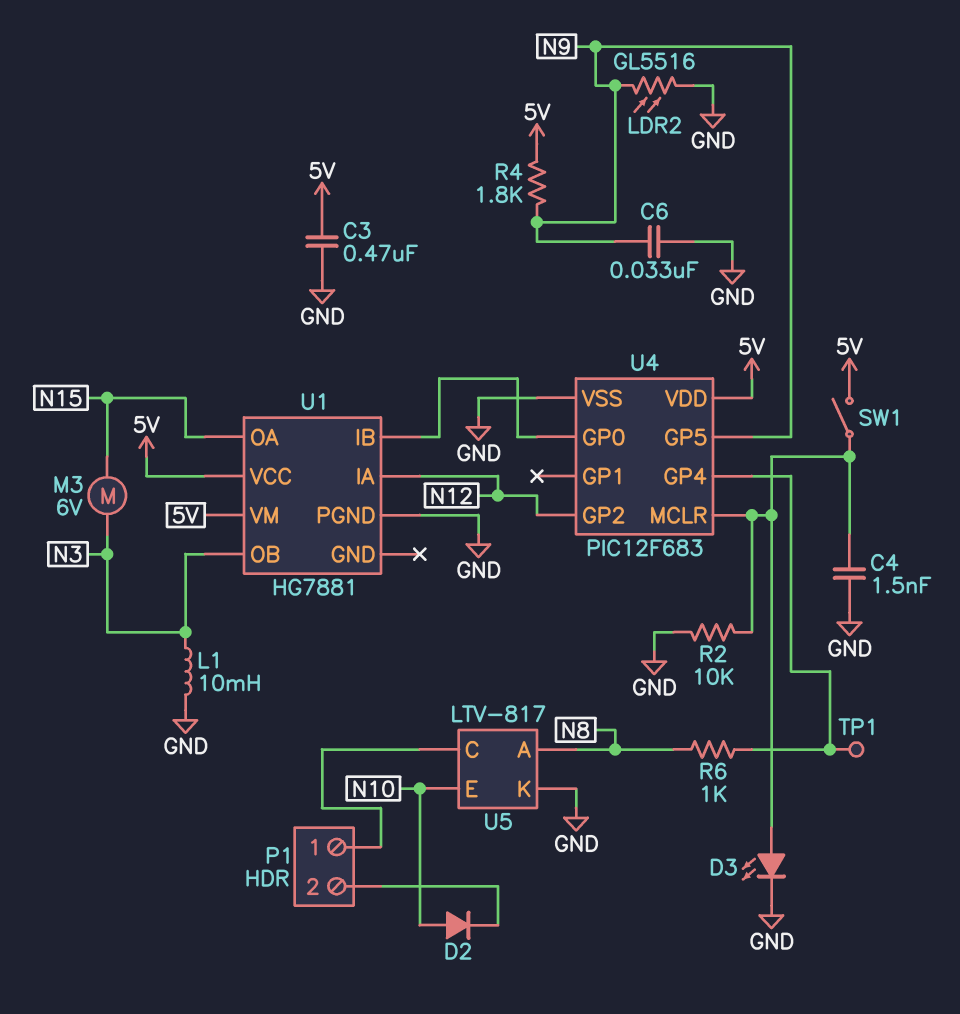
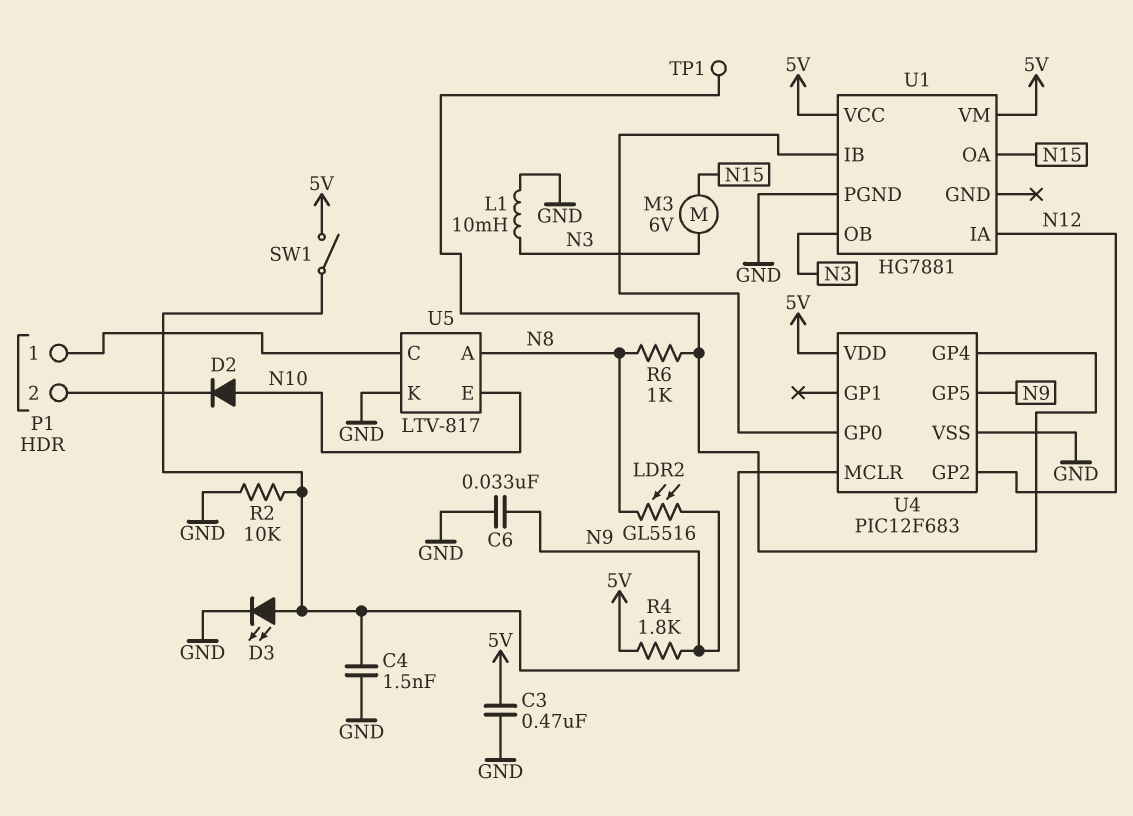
LDR2: GL5516 (GND, N9) -> GL5516 (N8, N9)

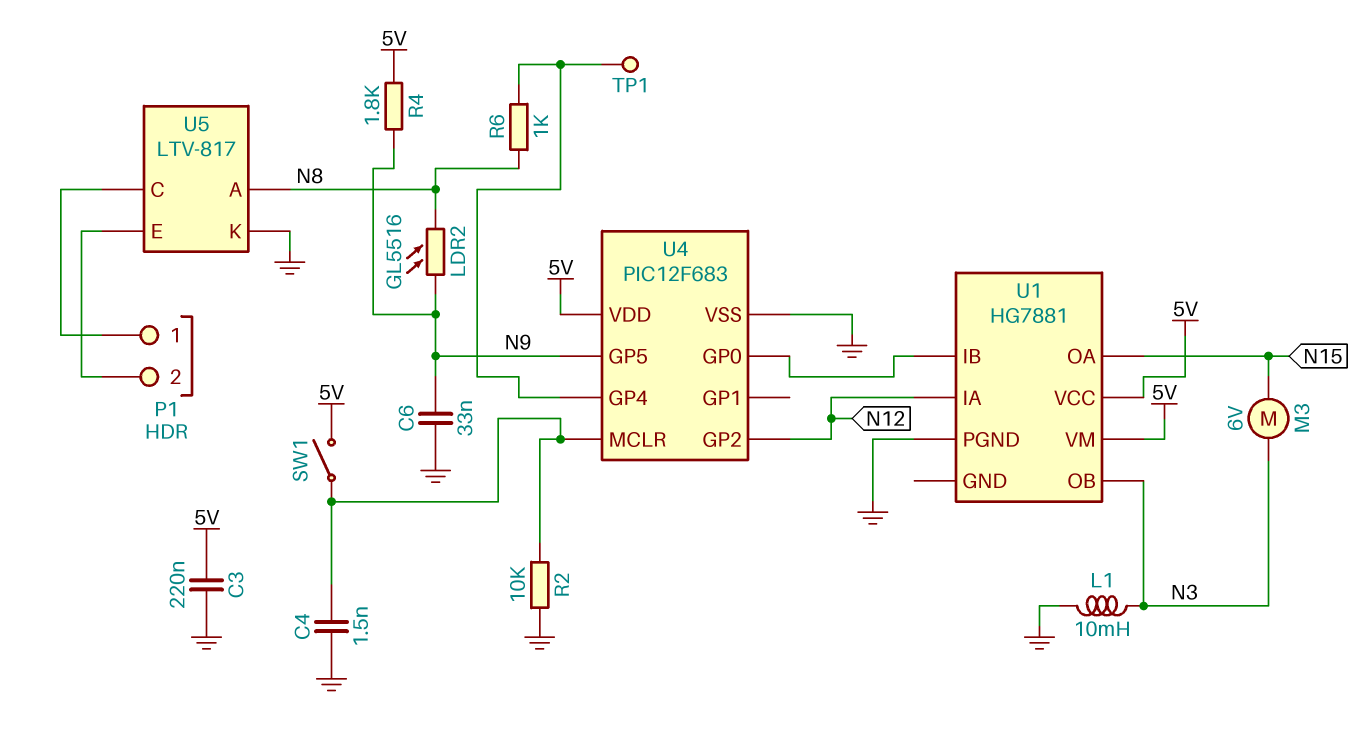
C3: 470nF (5V, GND) -> 220nF (5V, GND)
D2: diode (A N10, K P1/2) -> none
D3: LED (A U4/MCLR, K GND) -> none
U5 pin E: N10 -> P1/2

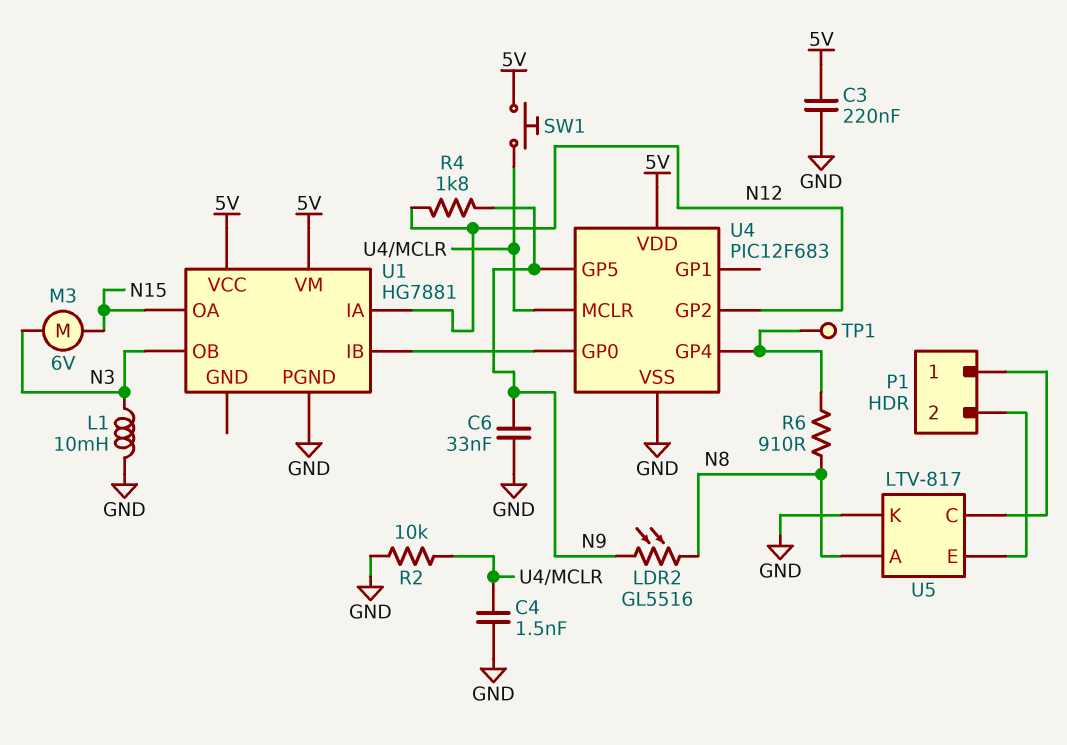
R4: 1.8k (5V, N9) -> 1.8k (N9, N12)
R6: 1k (N8, U4/GP4) -> 910 (N8, U4/GP4)
SW1: switch (5V, U4/MCLR) -> button (5V, U4/MCLR)

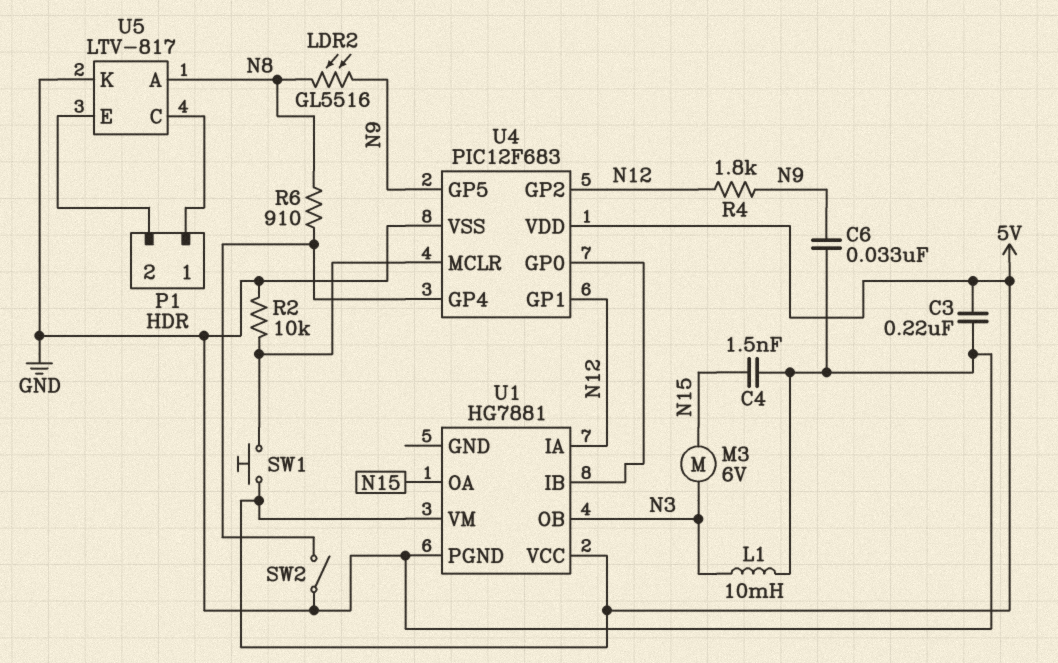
C4: 1.5nF (GND, U4/MCLR) -> 1.5nF (GND, N15)
SW2: none -> switch (GND, U4/GP4)
TP1: test point (U4/GP4) -> none
U4 pin GP1: none -> N12

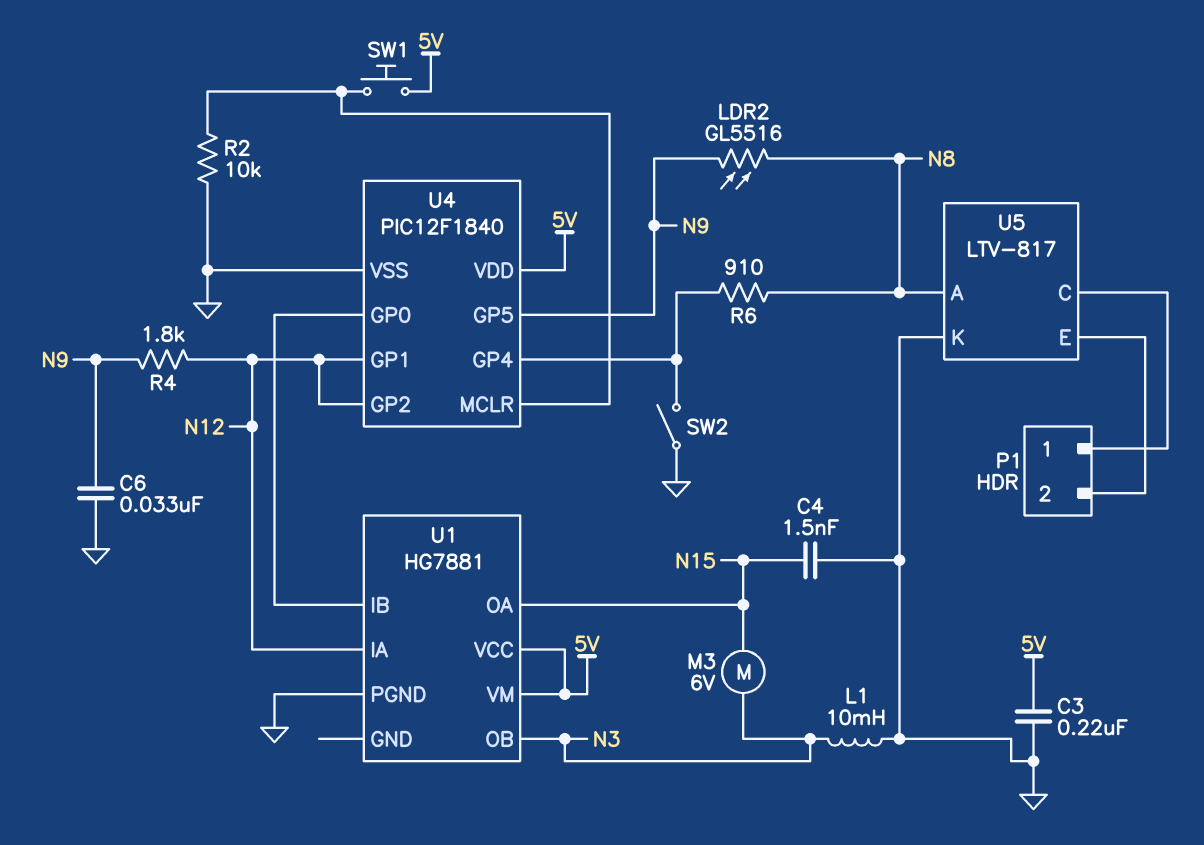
U4: PIC12F683 -> PIC12F1840

